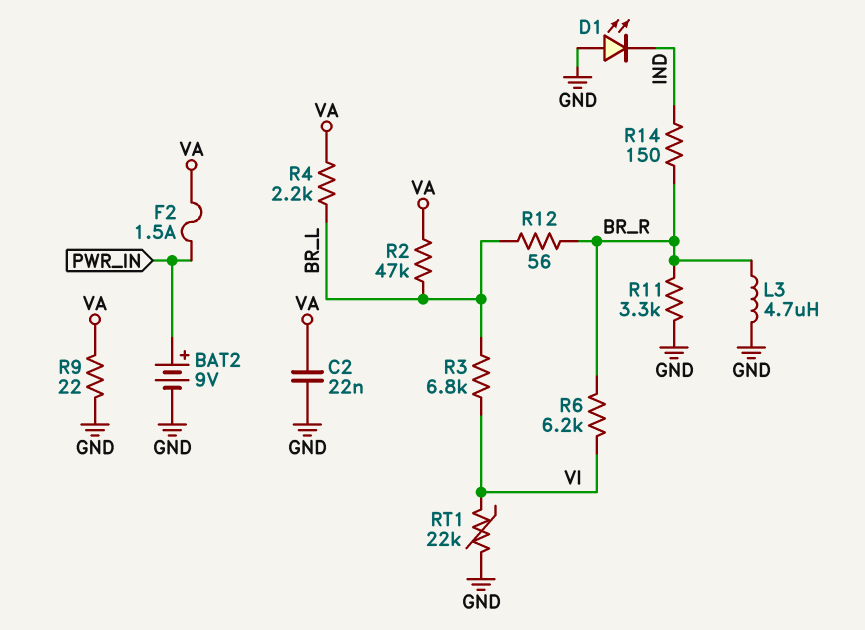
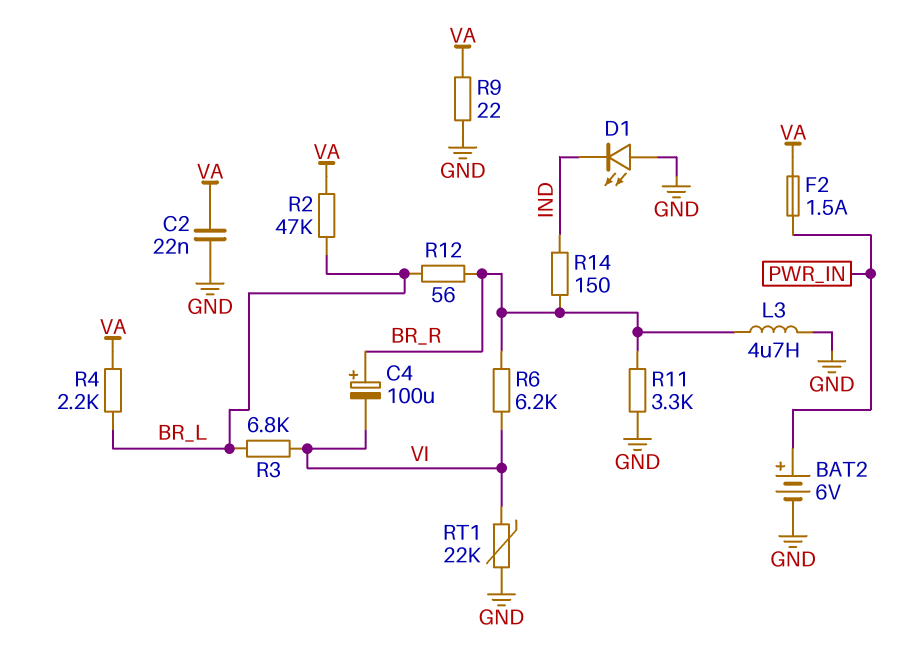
BAT2: 9V (plus PWR_IN, minus GND) -> 6V (plus PWR_IN, minus GND)
C4: none -> 100uF (plus BR_R, minus VI)

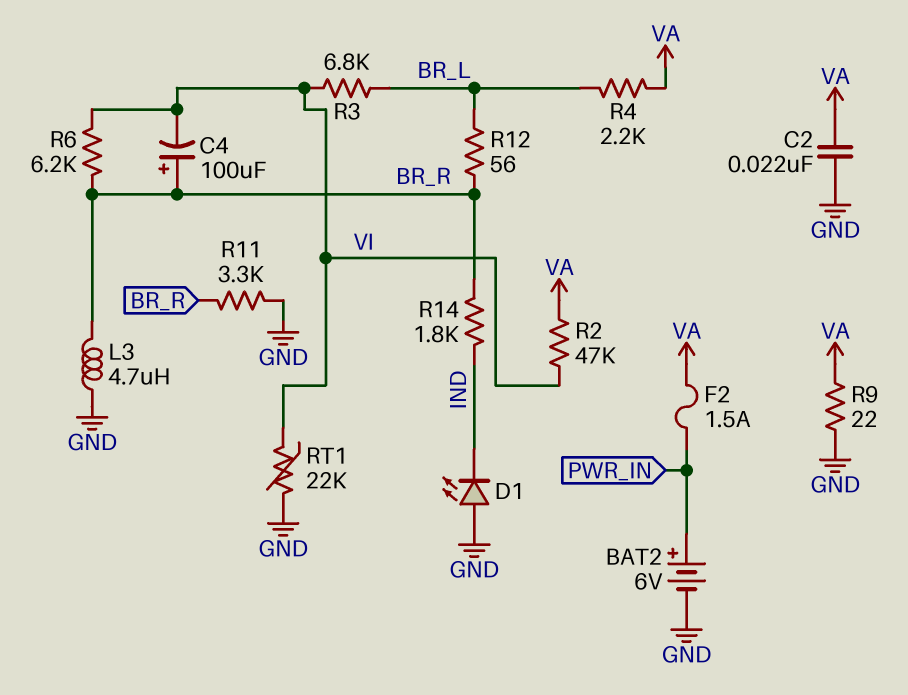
R2: 47k (BR_L, VA) -> 47k (VA, VI)
R14: 150 (BR_R, IND) -> 1.8k (BR_R, IND)

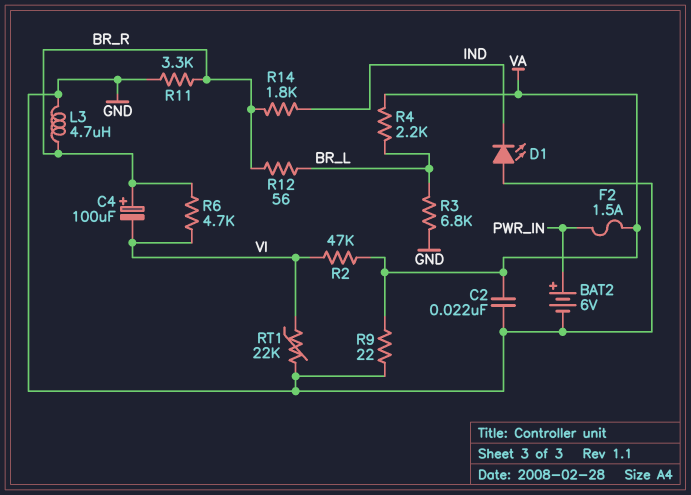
R3: 6.8k (BR_L, VI) -> 6.8k (BR_L, GND)
R6: 6.2k (BR_R, VI) -> 4.7k (BR_R, VI)

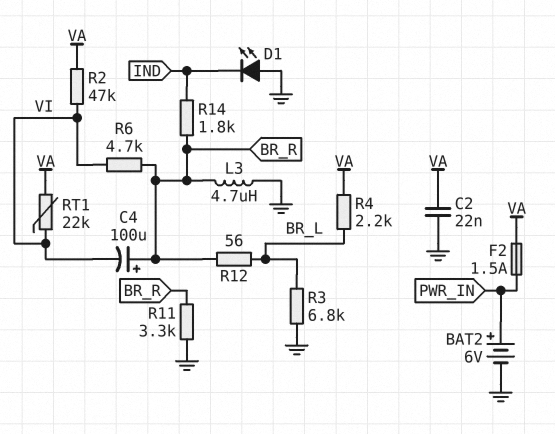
R9: 22 (GND, VA) -> none
RT1: 22k (GND, VI) -> 22k (VA, VI)

